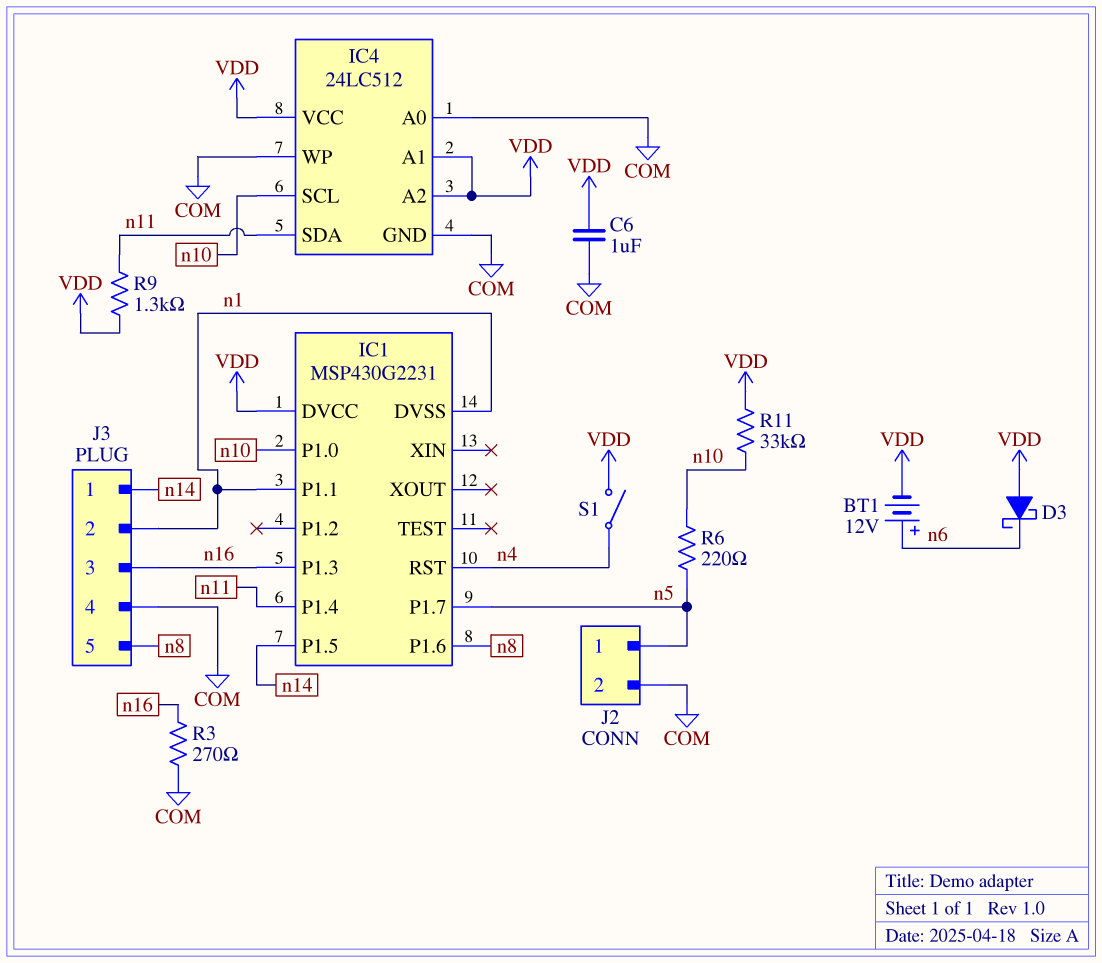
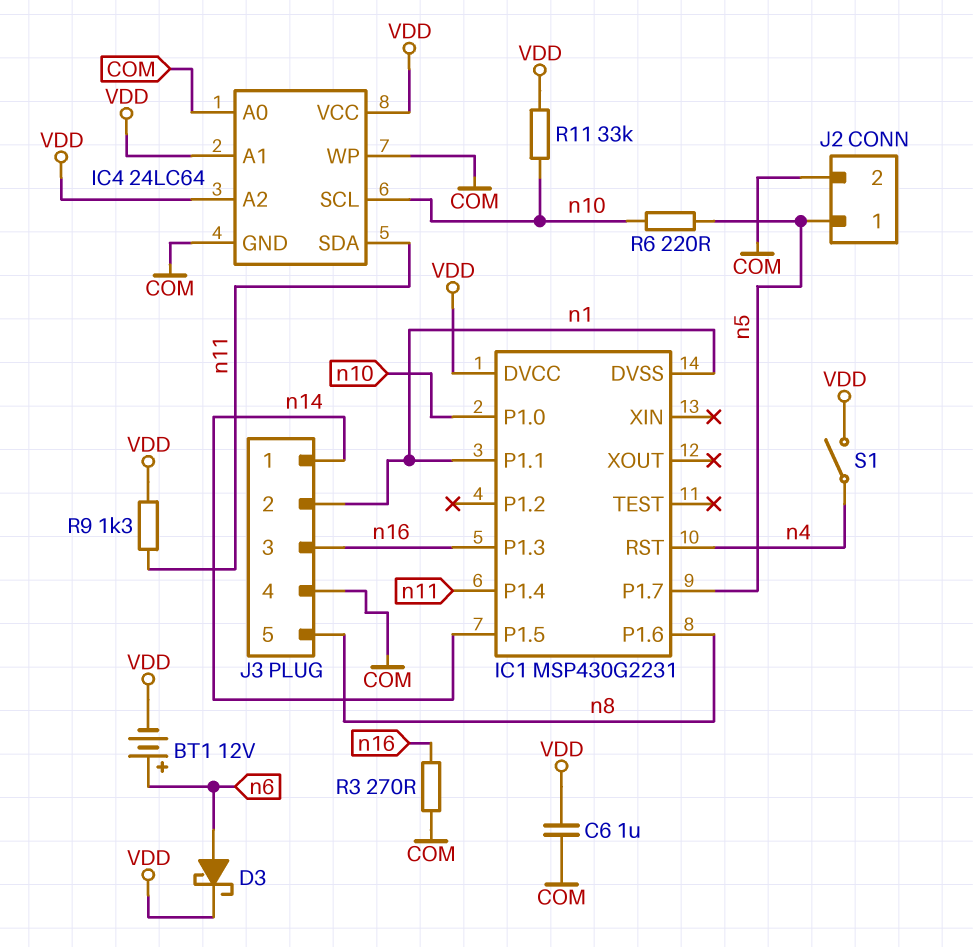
D3: schottky (A VDD, K n6) -> schottky (A n6, K VDD)
IC4: 24LC512 -> 24LC64

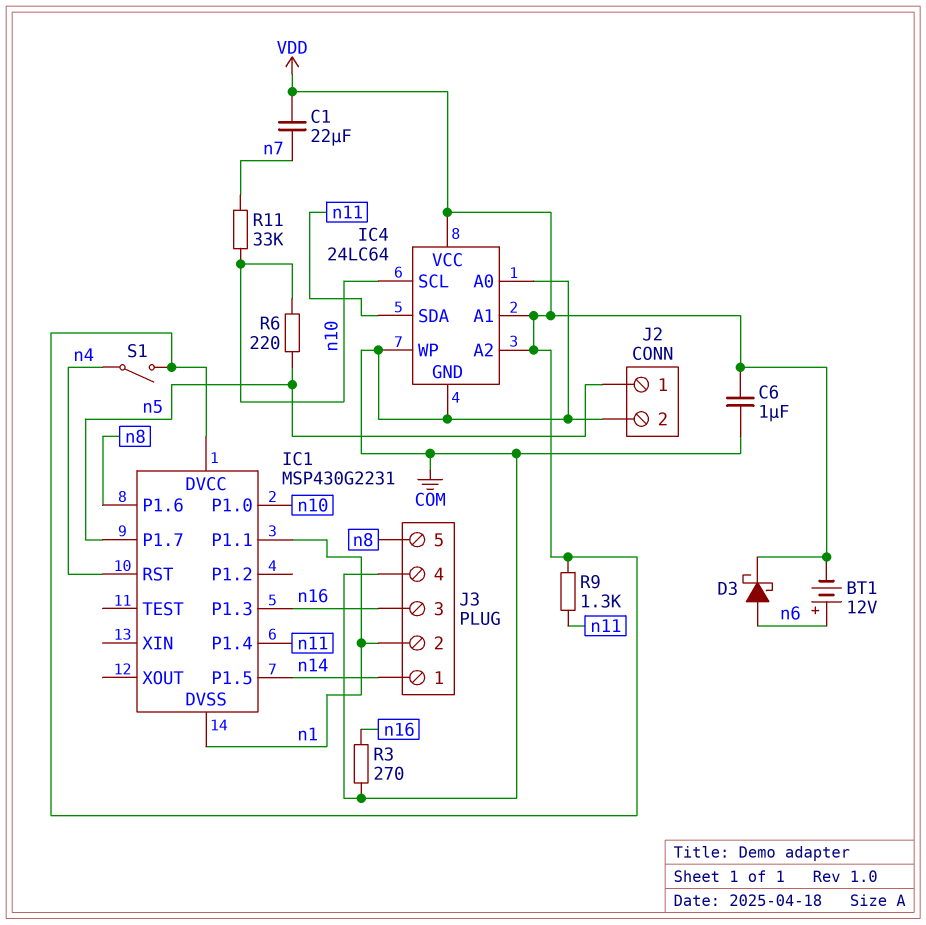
C1: none -> 22uF (VDD, n7)
R11: 33k (VDD, n10) -> 33k (n7, n10)

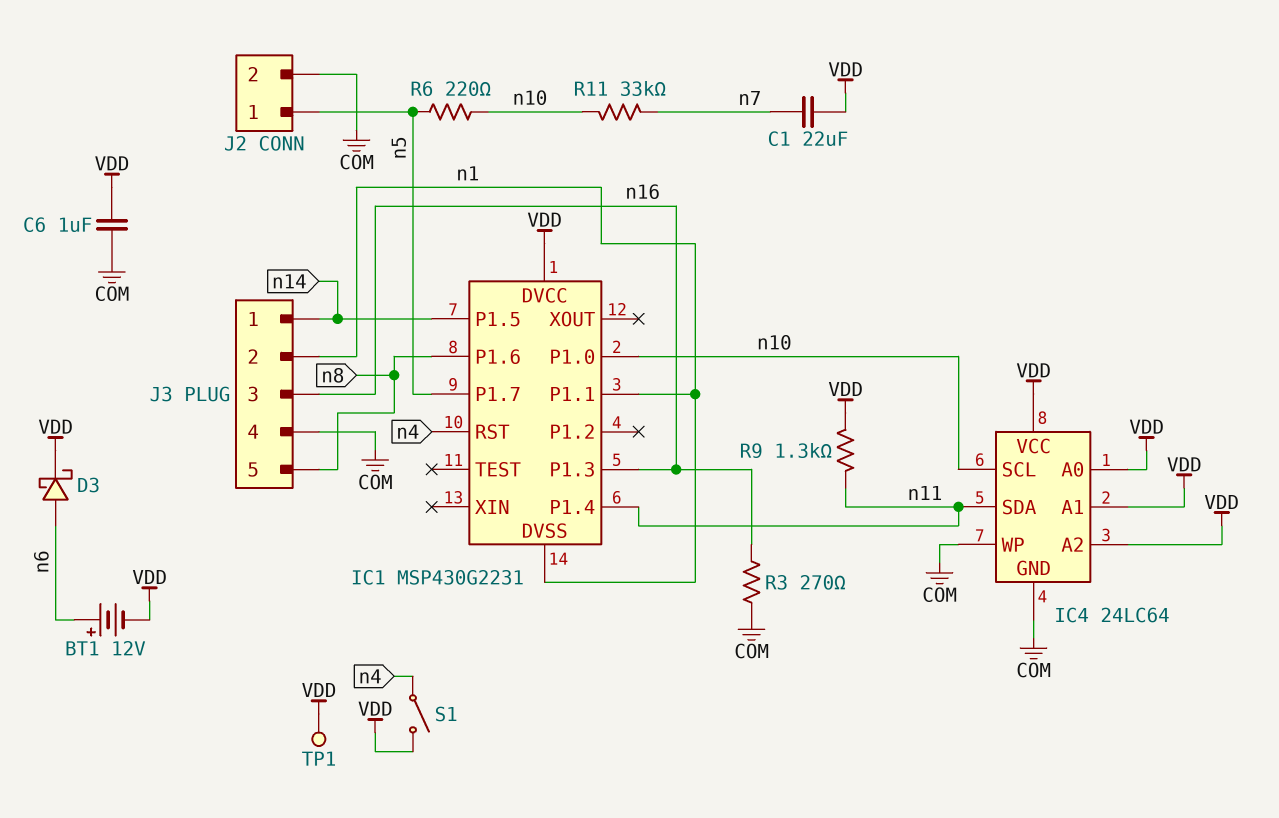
IC4 pin A0: COM -> VDD
TP1: none -> test point (VDD)

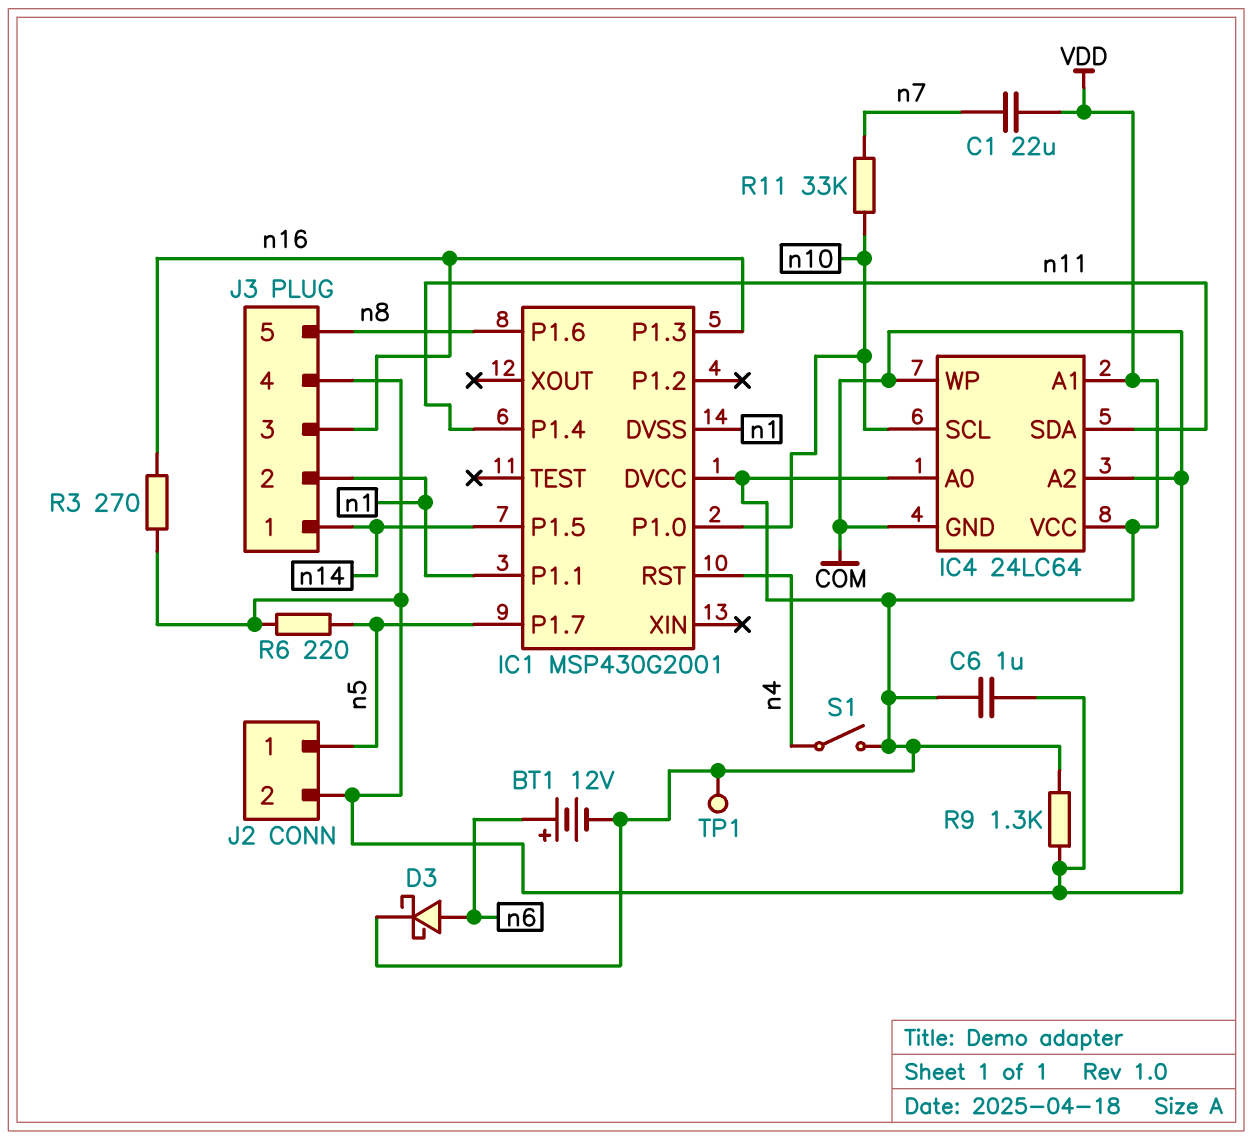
IC1: MSP430G2231 -> MSP430G2001
IC4 pin A2: VDD -> COM
R6: 220 (n5, n10) -> 220 (COM, n5)
R9: 1.3k (VDD, n11) -> 1.3k (COM, VDD)

